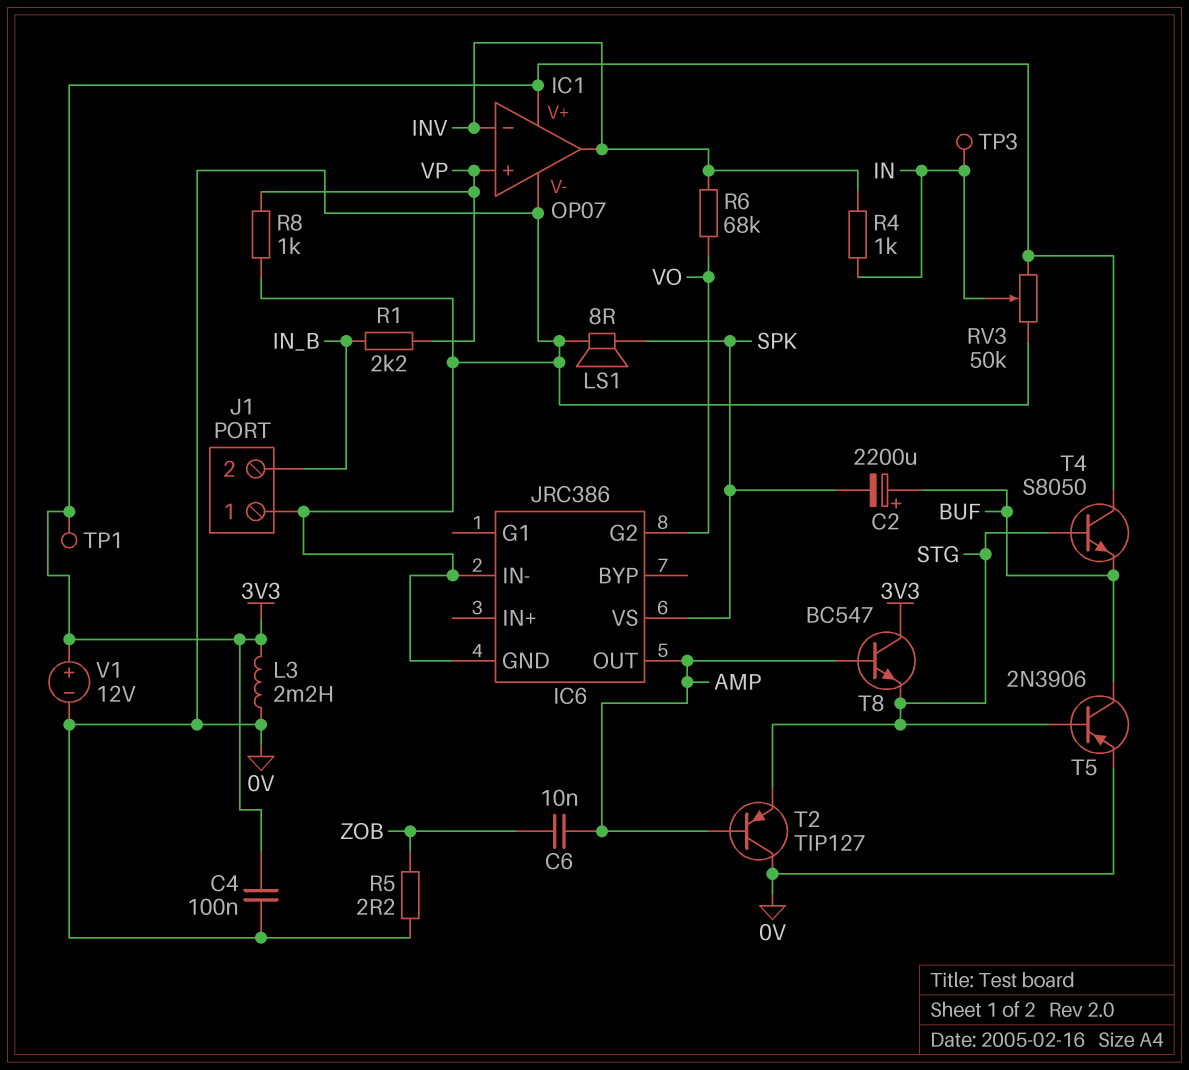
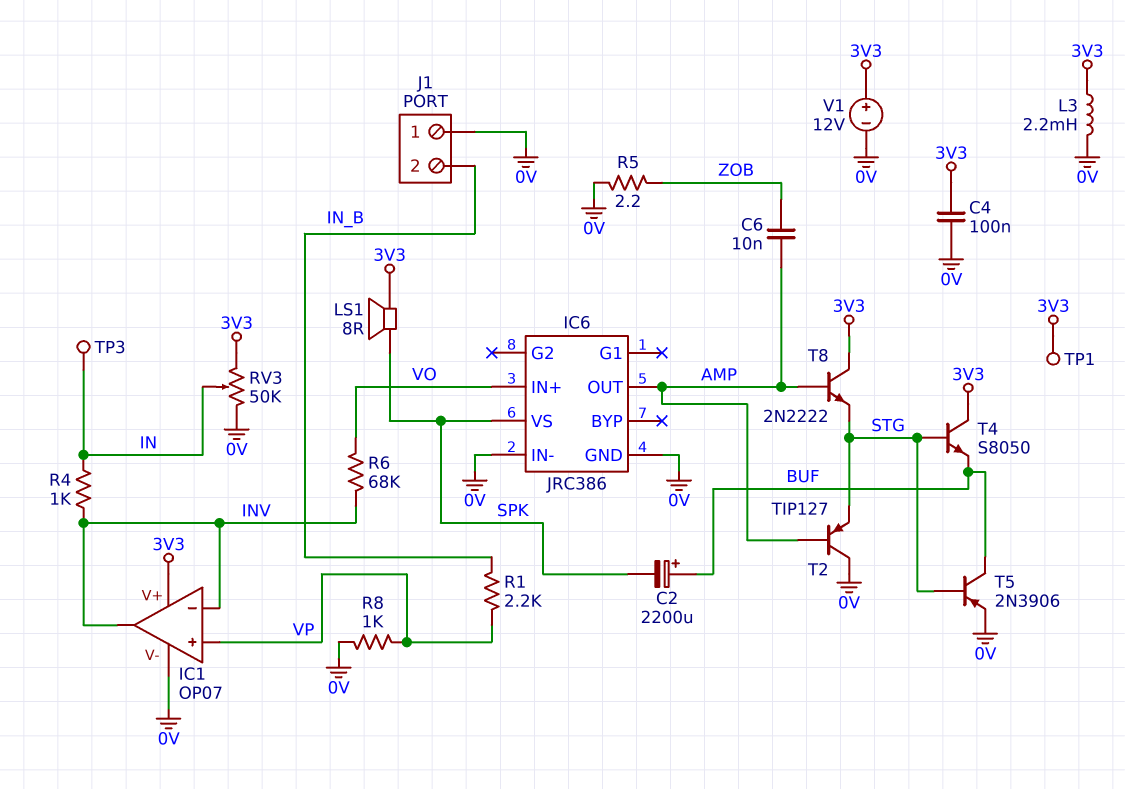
IC6 pin G2: VO -> none
IC6 pin IN+: none -> VO
LS1: speaker 8R (0V, SPK) -> speaker 8R (3V3, SPK)
T8: NPN BC547 (B AMP, C 3V3, E STG) -> NPN 2N2222 (B AMP, C 3V3, E STG)

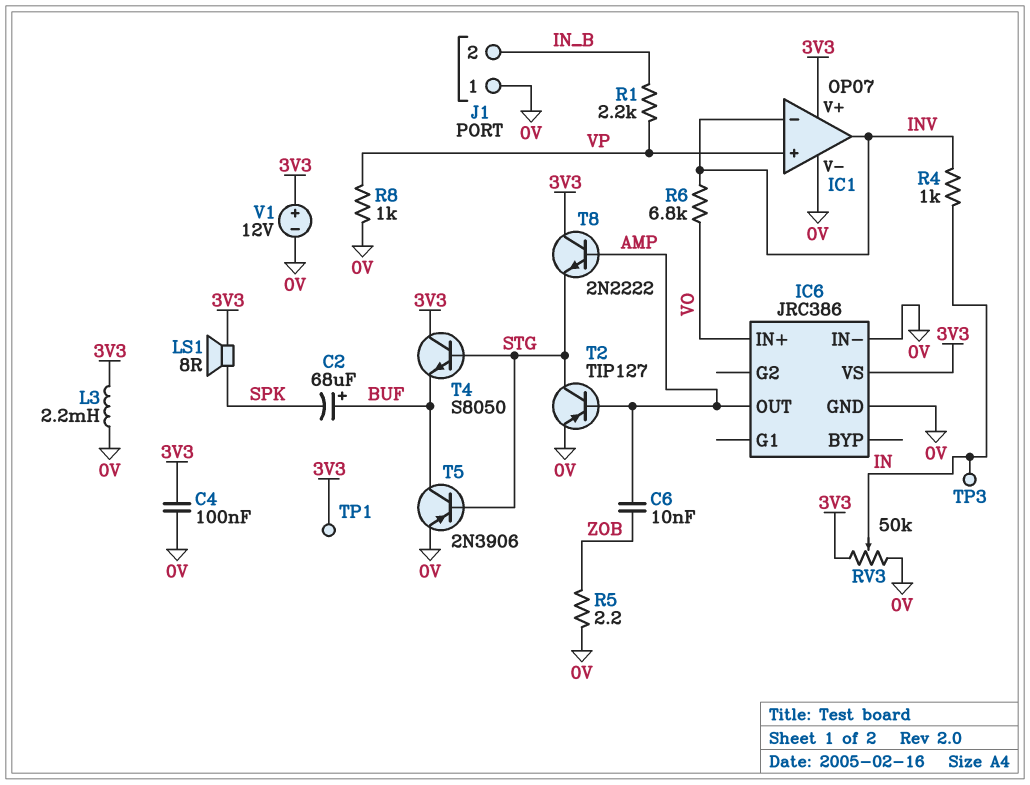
C2: 2200uF (plus BUF, minus SPK) -> 68uF (plus BUF, minus SPK)
IC6 pin VS: SPK -> 3V3
R6: 68k (INV, VO) -> 6.8k (INV, VO)
T2: PNP TIP127 (B AMP, C 0V, E STG) -> PNP TIP127 (B AMP, C STG, E 0V)

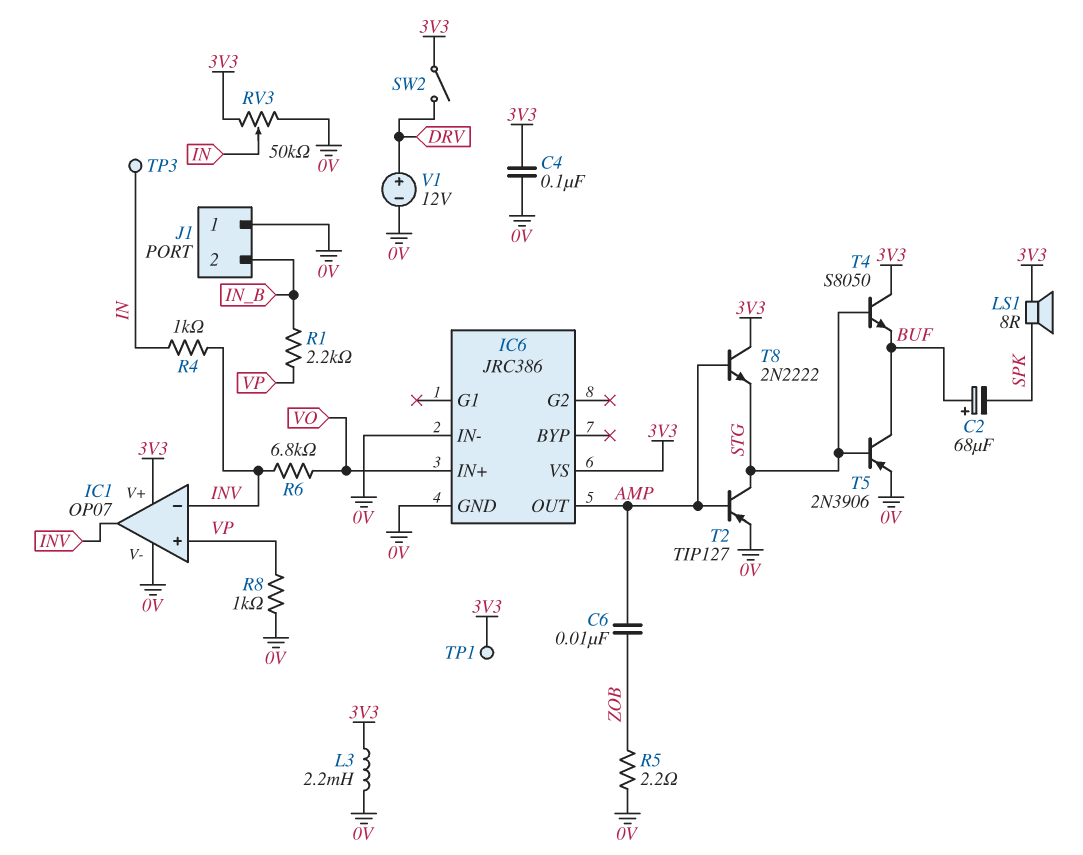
SW2: none -> switch (3V3, DRV)
V1: 12V (plus 3V3, minus 0V) -> 12V (plus DRV, minus 0V)

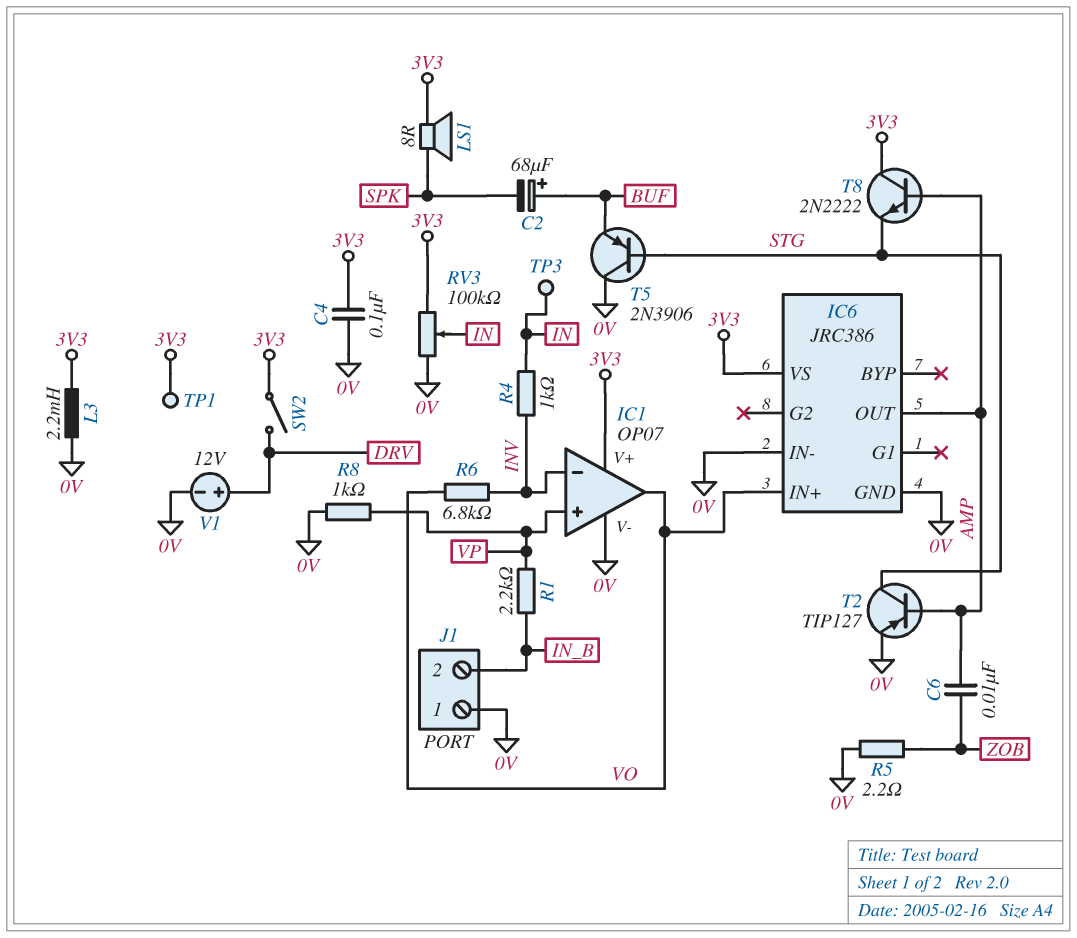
IC1 pin out: INV -> VO
RV3: 50k (0V, 3V3, wiper IN) -> 100k (0V, 3V3, wiper IN)
T4: NPN S8050 (B STG, C 3V3, E BUF) -> none
T5: PNP 2N3906 (B STG, C BUF, E 0V) -> PNP 2N3906 (B STG, C 0V, E BUF)

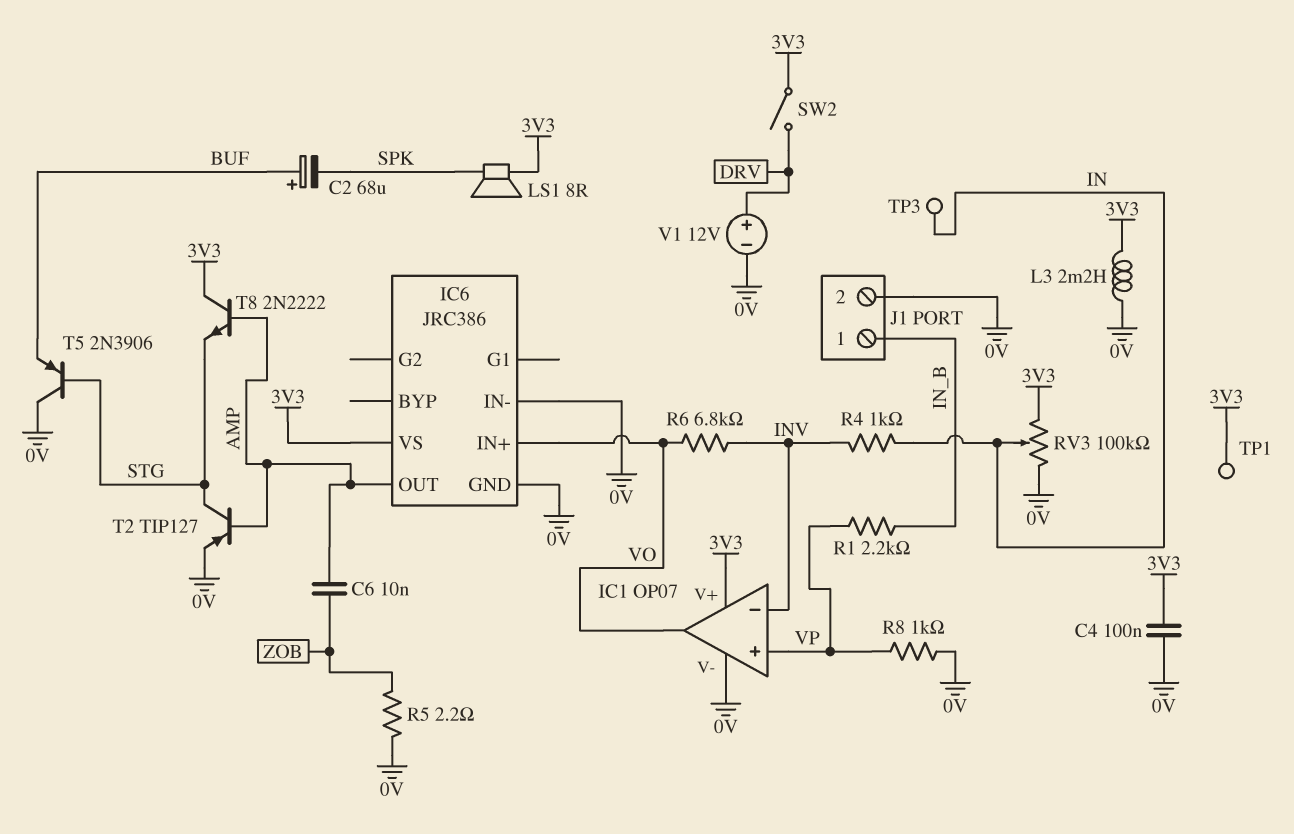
J1 pin 1: 0V -> IN_B
J1 pin 2: IN_B -> 0V

